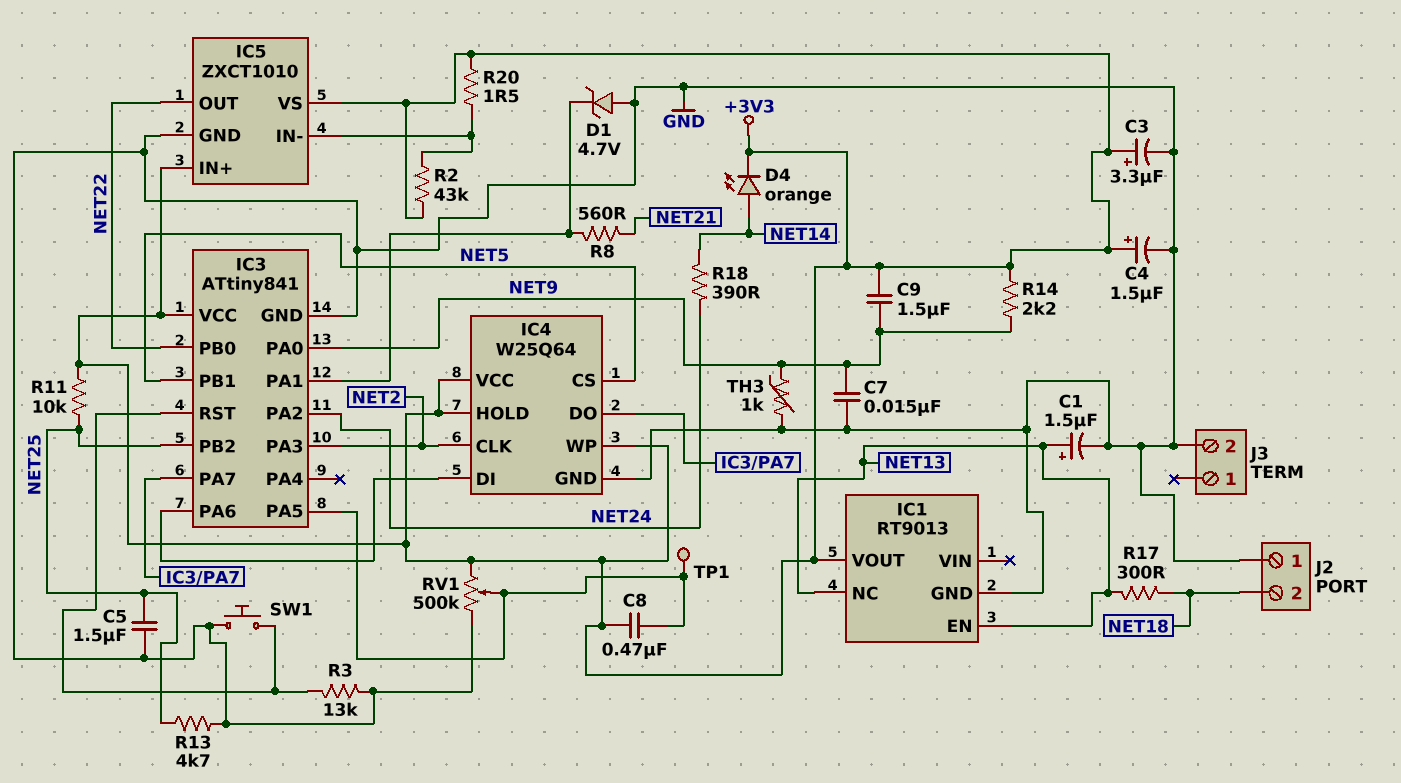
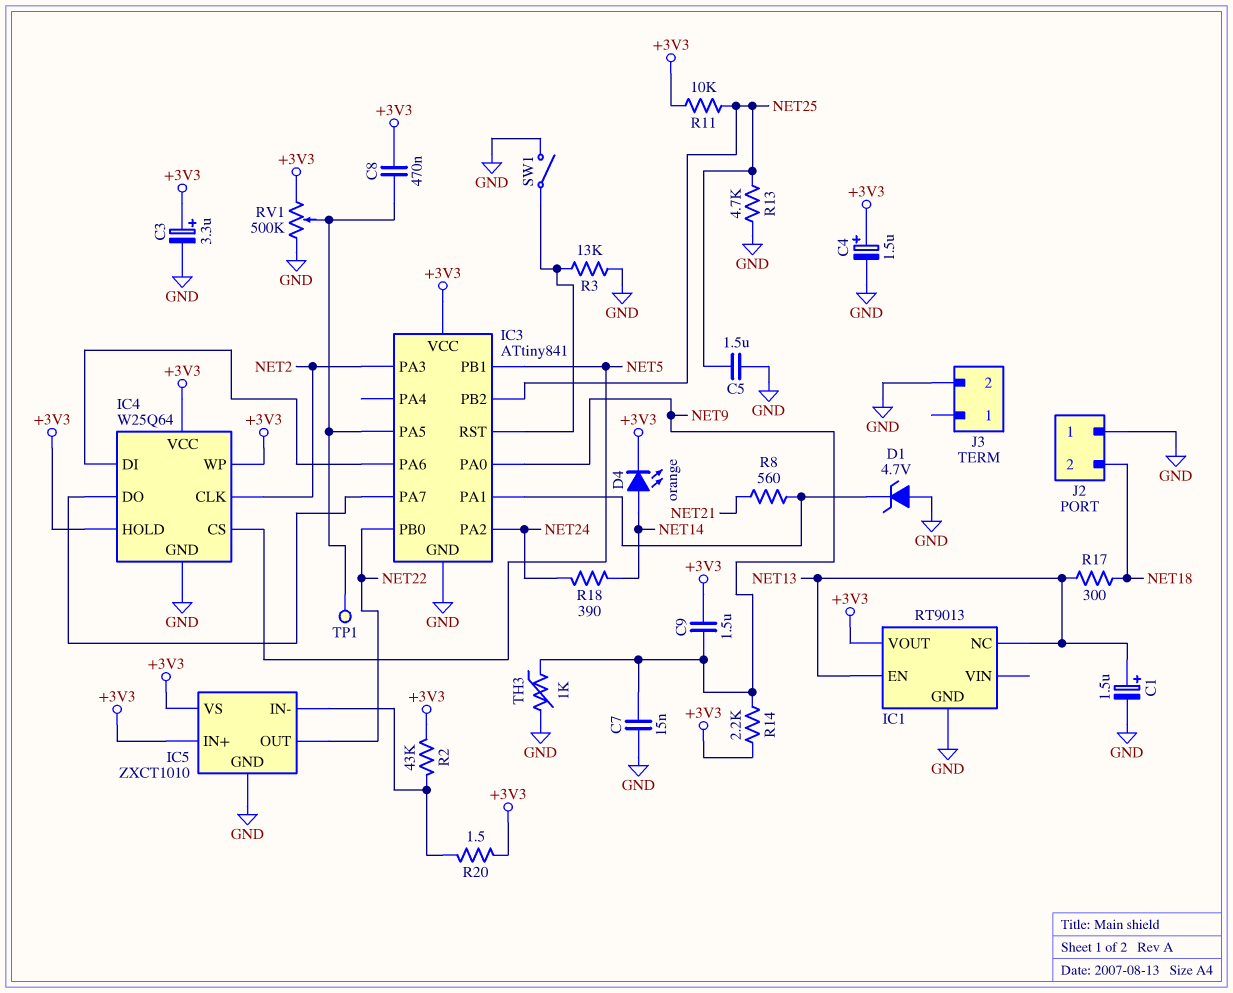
SW1: button (GND, IC3/RST) -> switch (GND, IC3/RST)

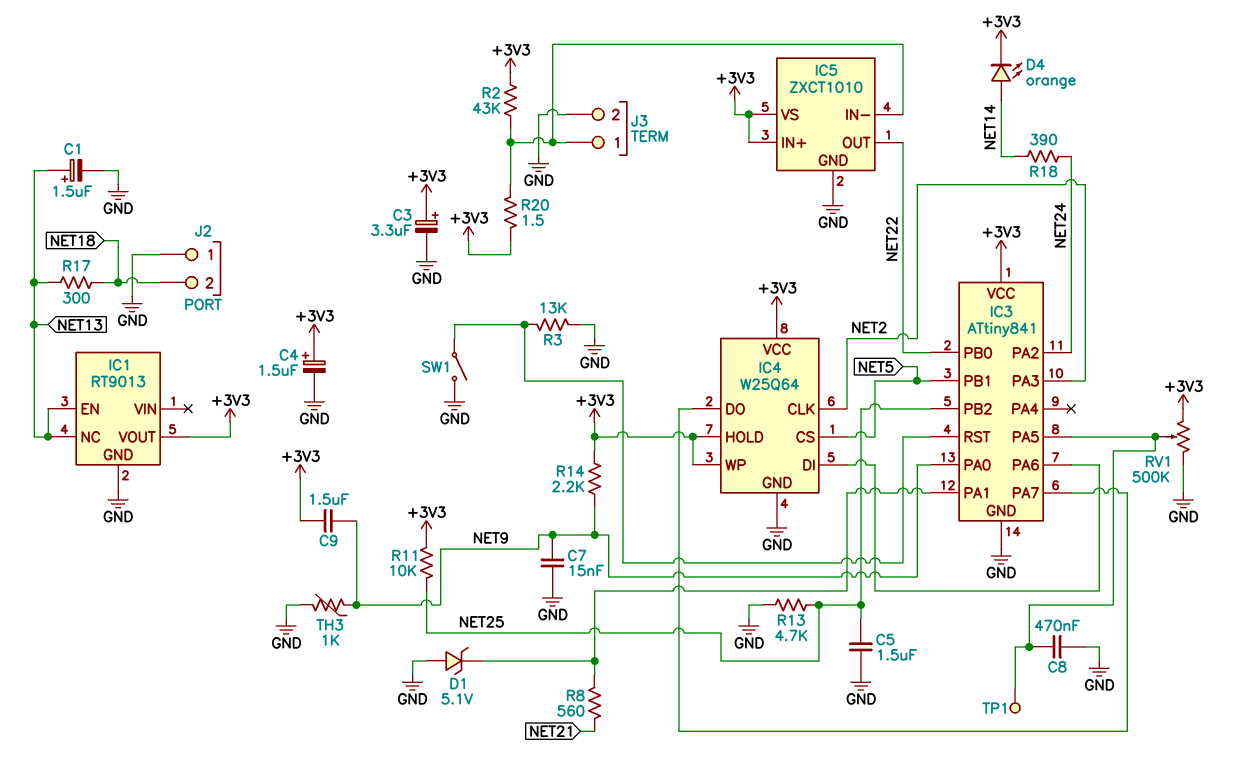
C8: 470nF (+3V3, IC3/PA5) -> 470nF (GND, IC3/PA5)
D1: zener 4.7V (A GND, K IC3/PA1) -> zener 5.1V (A GND, K IC3/PA1)
J3 pin 1: none -> IC5/IN-

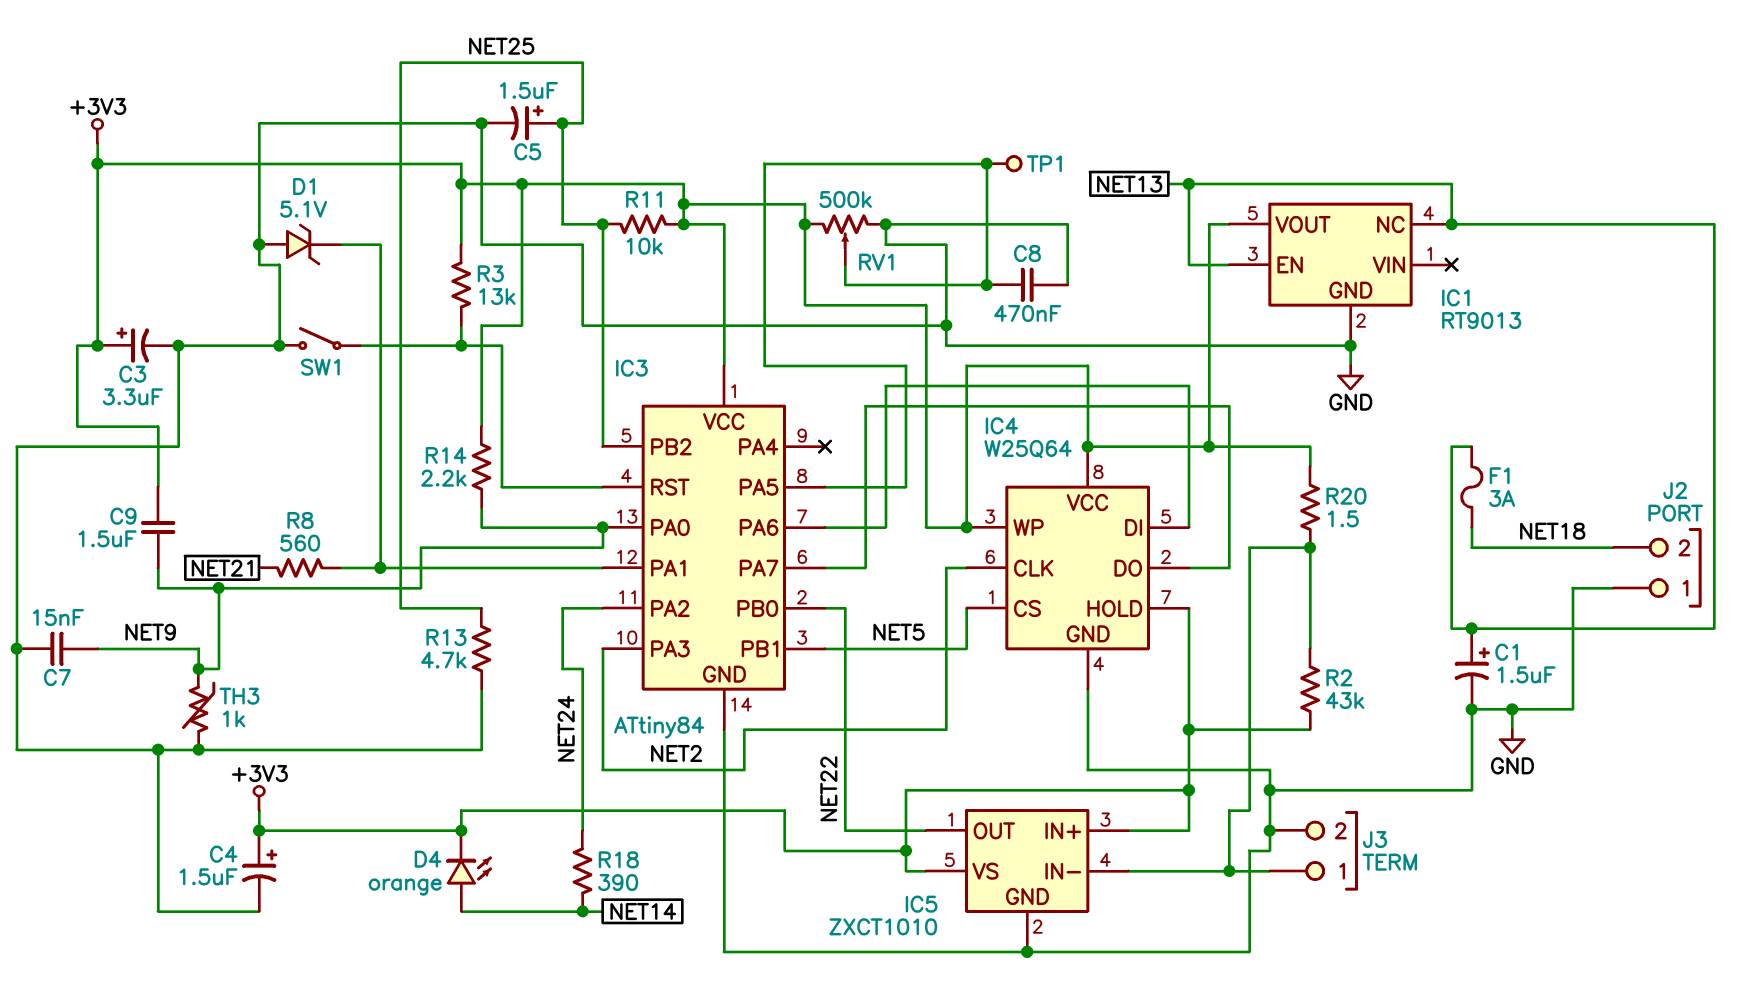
C5: 1.5uF (GND, NET25) -> 1.5uF (plus NET25, minus GND)
F1: none -> 3A (NET13, NET18)
IC3: ATtiny841 -> ATtiny84
R3: 13k (GND, IC3/RST) -> 13k (+3V3, IC3/RST)
R17: 300 (NET13, NET18) -> none

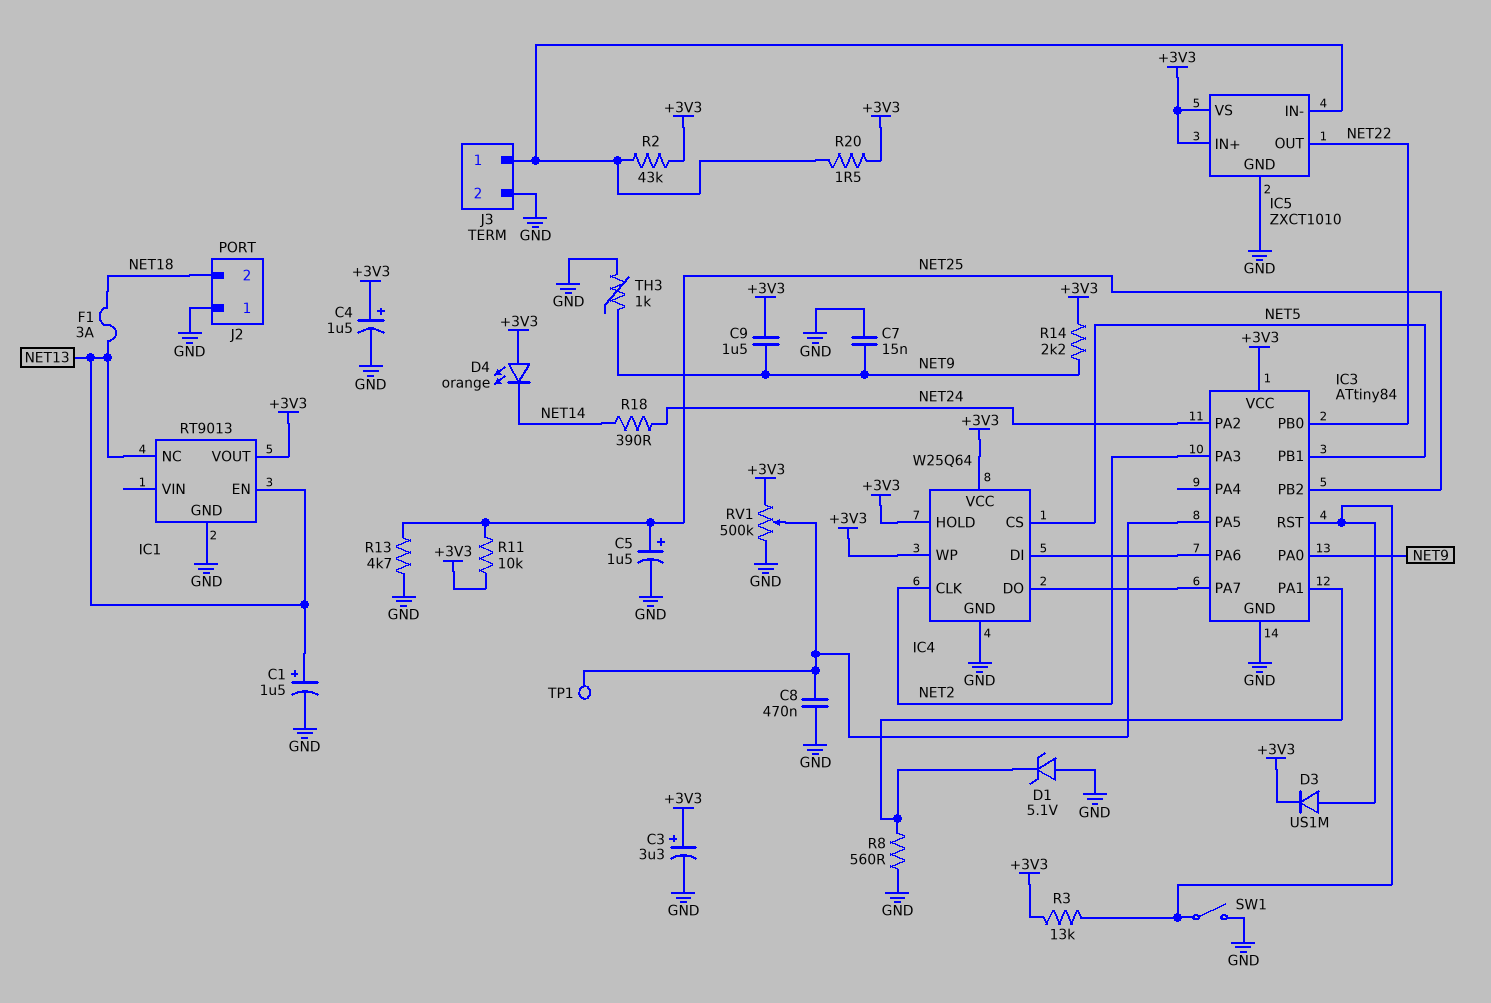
D3: none -> diode US1M (A IC3/RST, K +3V3)
D4: LED orange (A NET14, K +3V3) -> LED orange (A +3V3, K NET14)
R8: 560 (IC3/PA1, NET21) -> 560 (GND, IC3/PA1)

